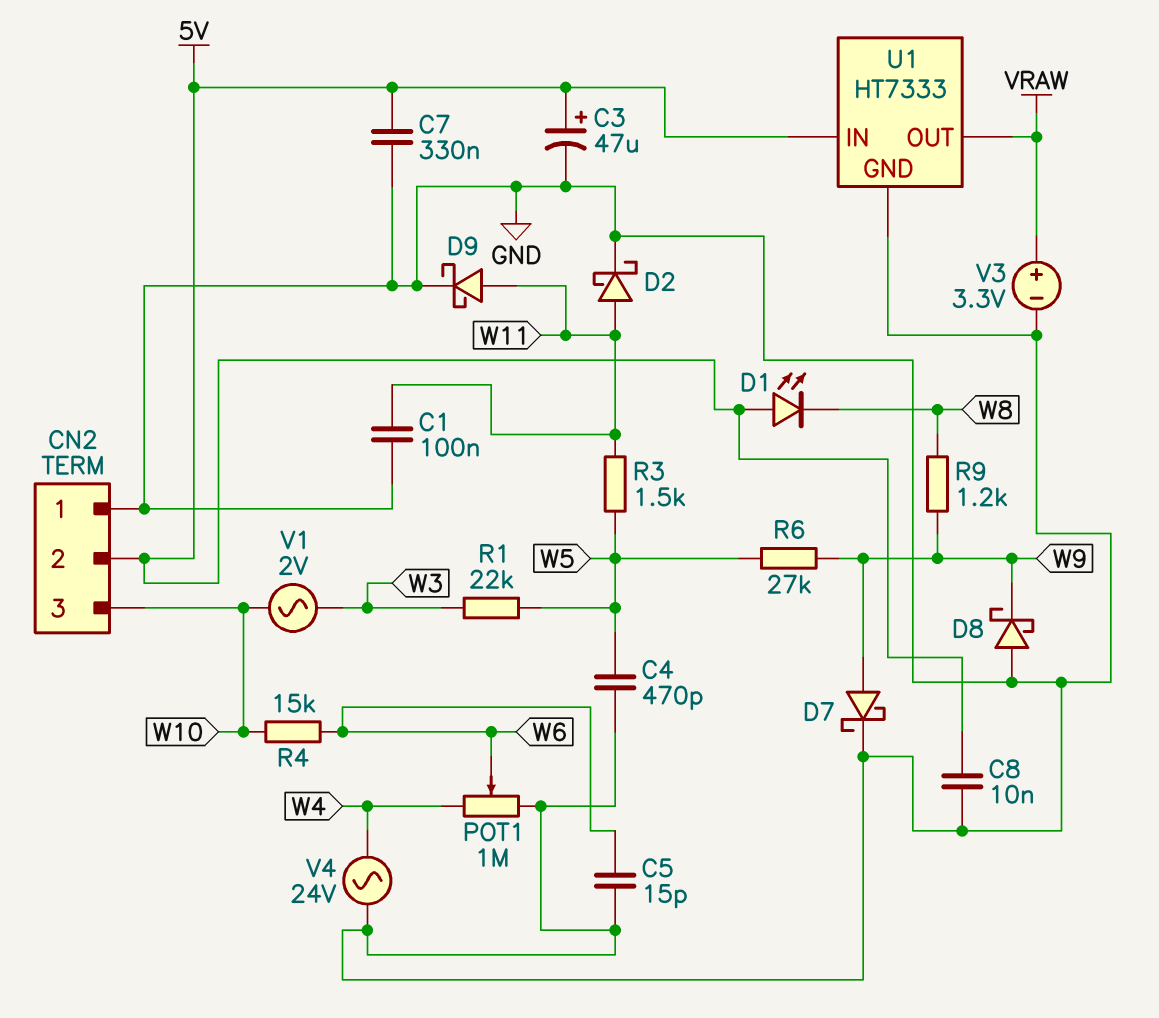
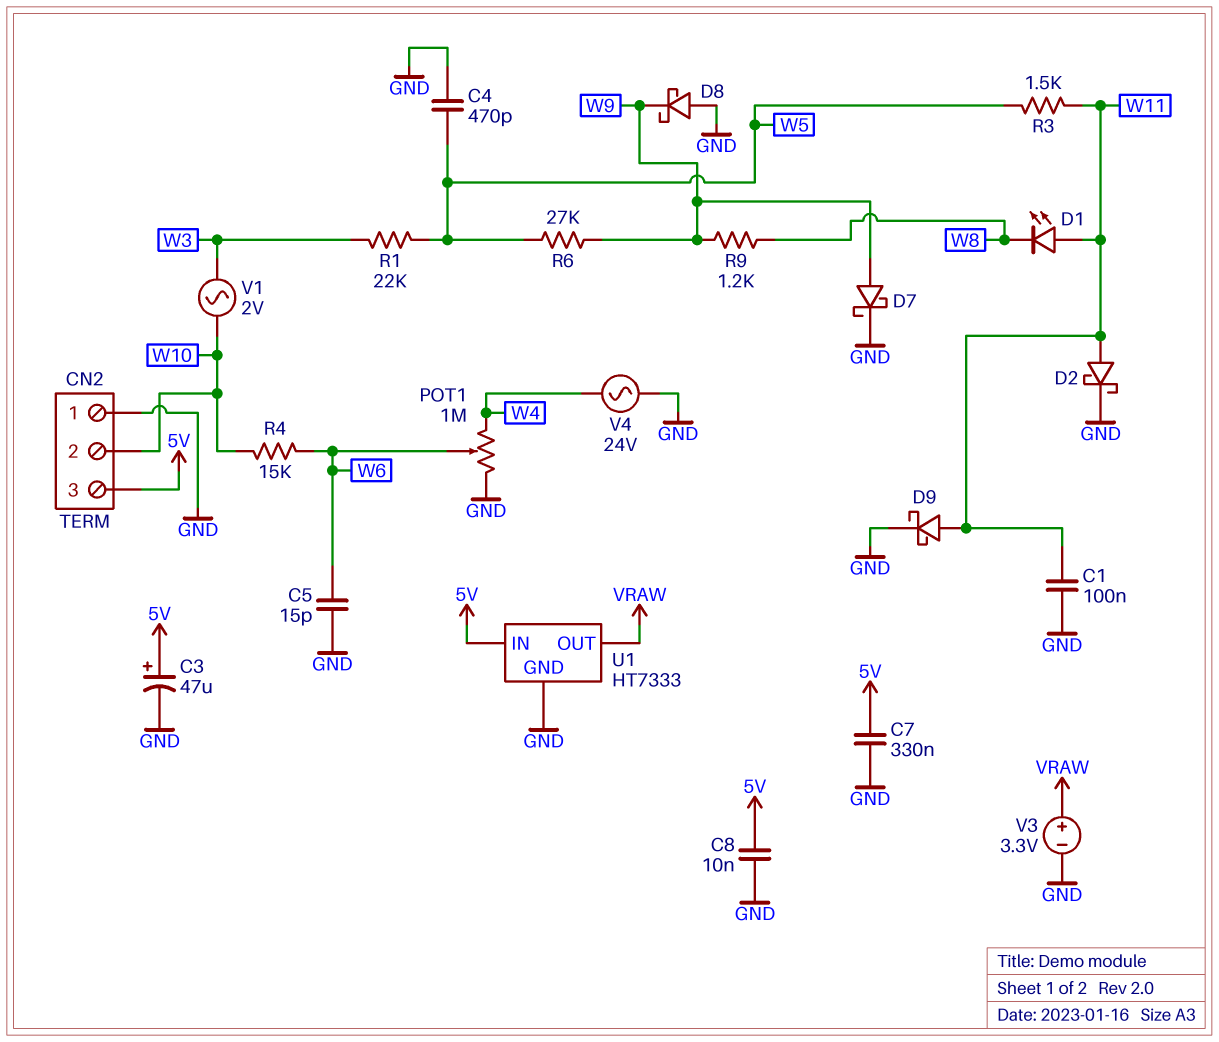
CN2 pin 2: 5V -> W10
CN2 pin 3: W10 -> 5V
D1: LED (A 5V, K W8) -> LED (A W11, K W8)

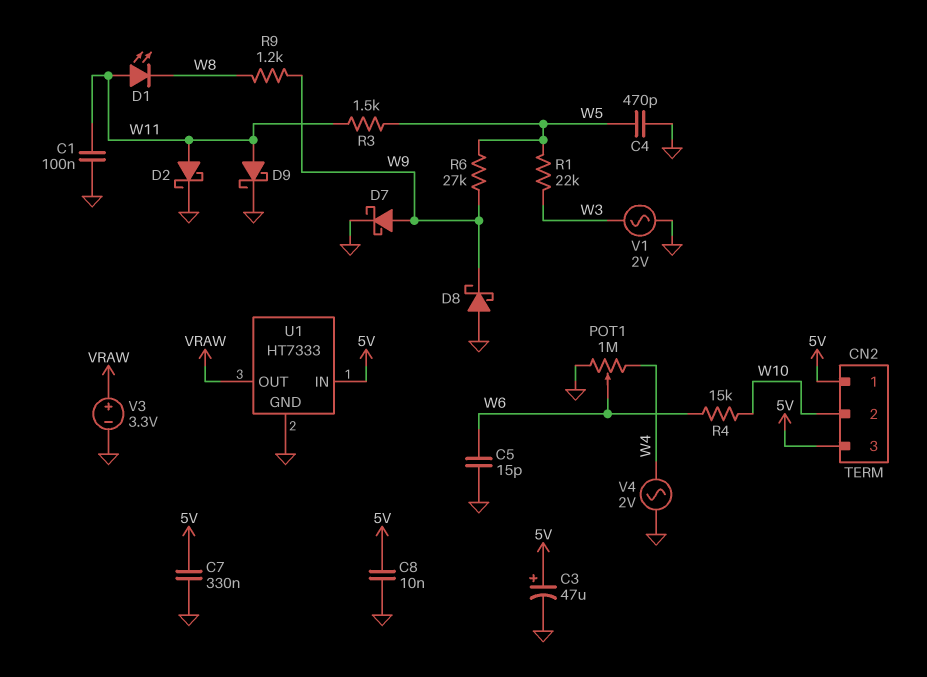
CN2 pin 1: GND -> 5V
V1: AC 2V (W3, W10) -> AC 2V (GND, W3)
V4: AC 24V (GND, W4) -> AC 2V (GND, W4)

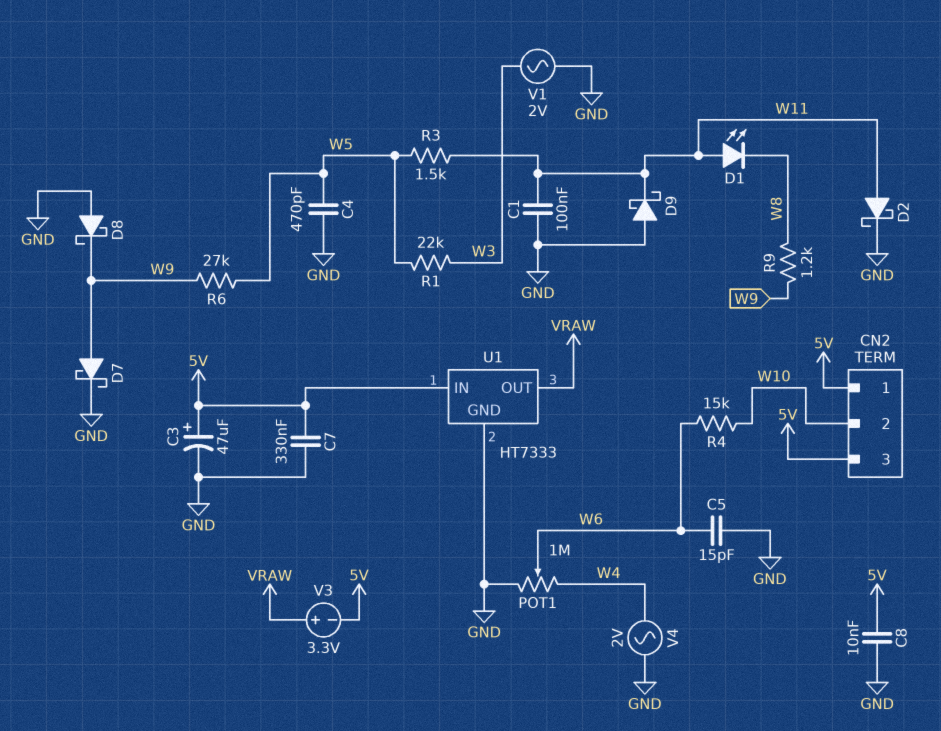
D9: schottky (A W11, K GND) -> schottky (A GND, K W11)
V3: 3.3V (plus VRAW, minus GND) -> 3.3V (plus VRAW, minus 5V)

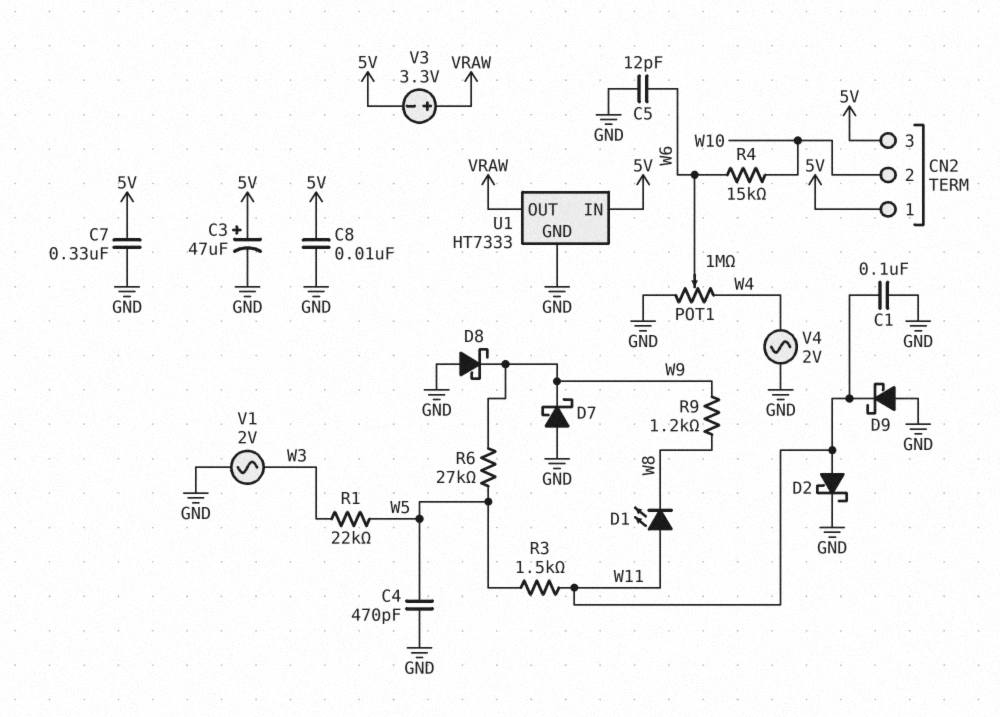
C5: 15pF (GND, W6) -> 12pF (GND, W6)
D7: schottky (A W9, K GND) -> schottky (A GND, K W9)

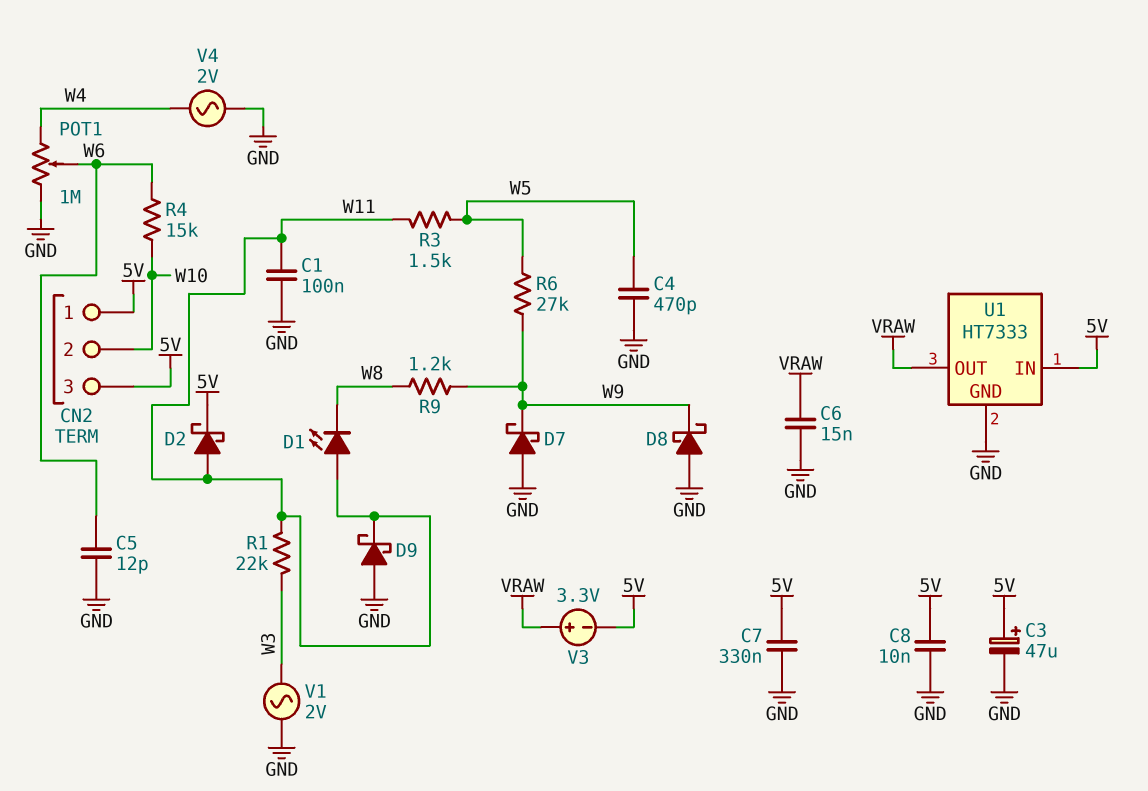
C6: none -> 15nF (GND, VRAW)
D2: schottky (A W11, K GND) -> schottky (A W11, K 5V)
R1: 22k (W3, W5) -> 22k (W3, W11)

